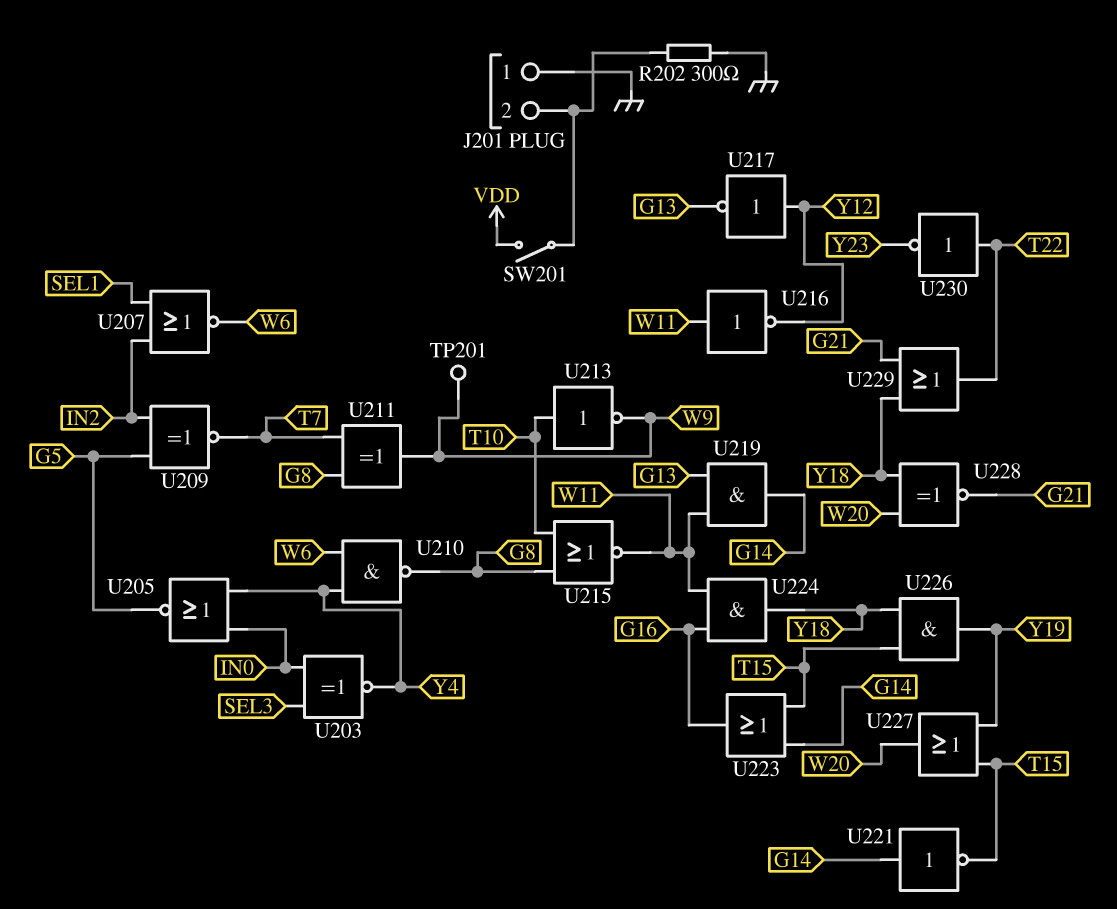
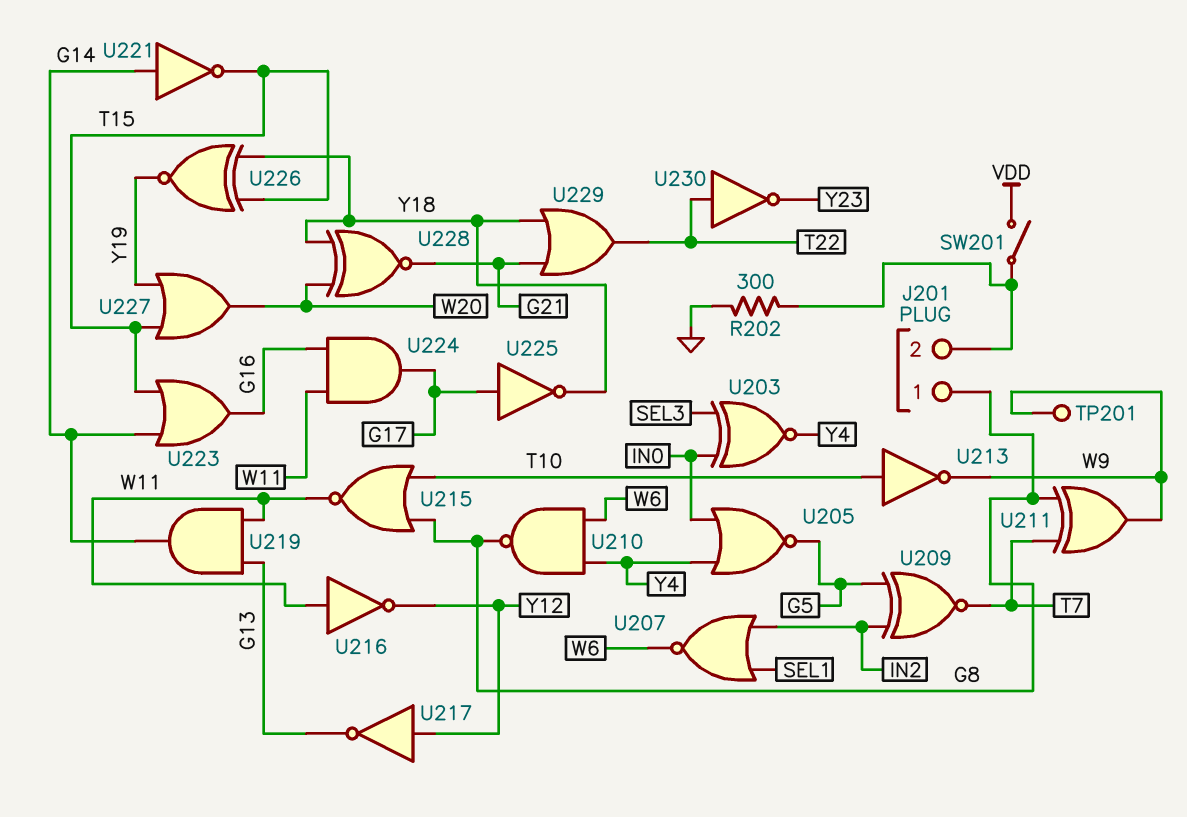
J201 pin 1: GND -> G8
U224: AND (in G16, in W11, out Y18) -> AND (in G16, in W11, out G17)
U225: none -> NOT (in G17, out Y18)
U226: AND (in T15, in Y18, out Y19) -> XNOR (in T15, in Y18, out Y19)

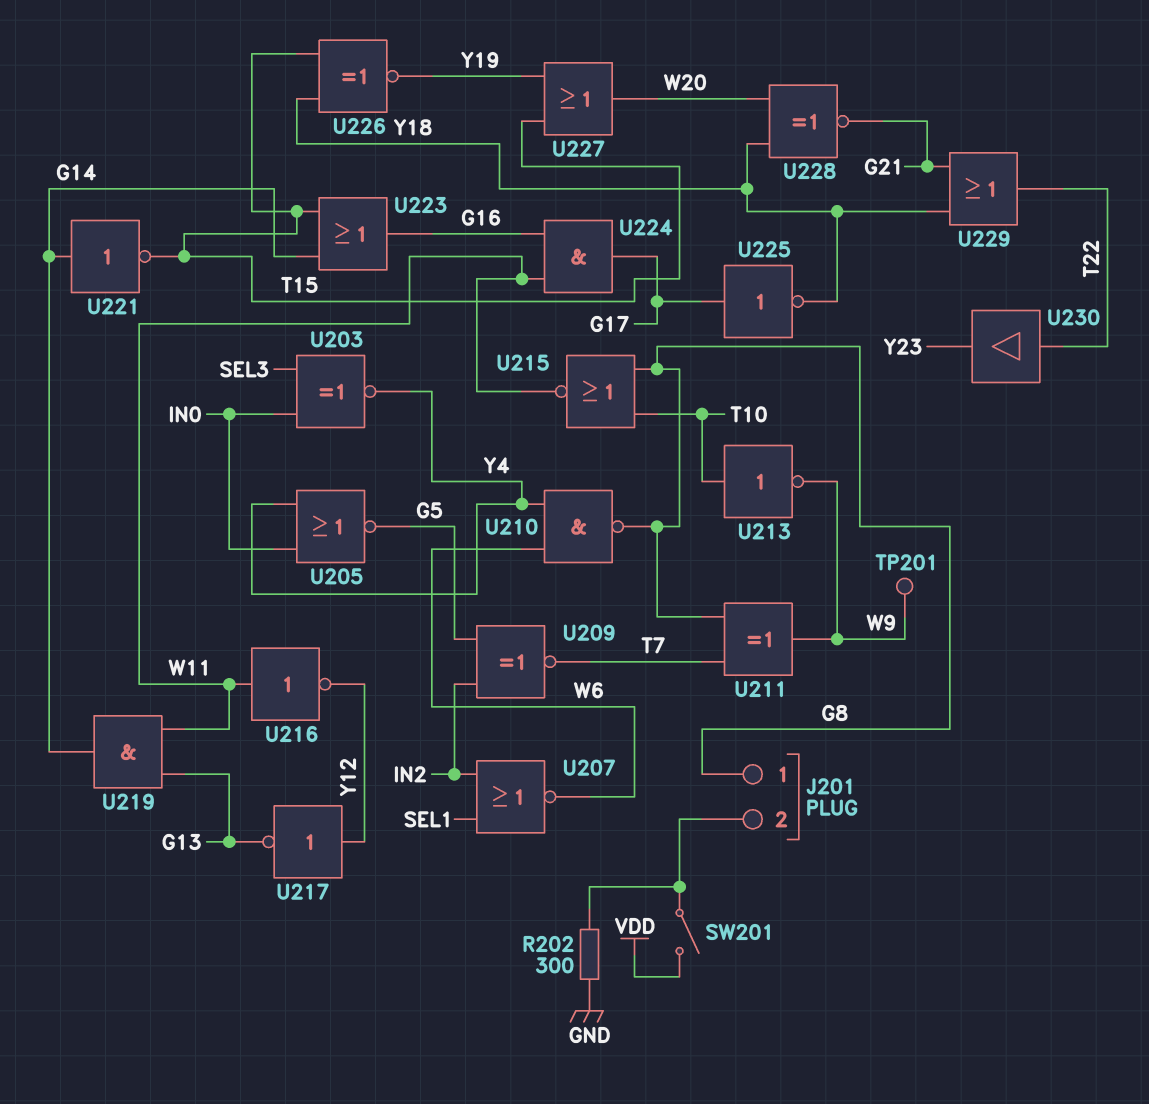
U230: NOT (in T22, out Y23) -> buffer (in T22, out Y23)

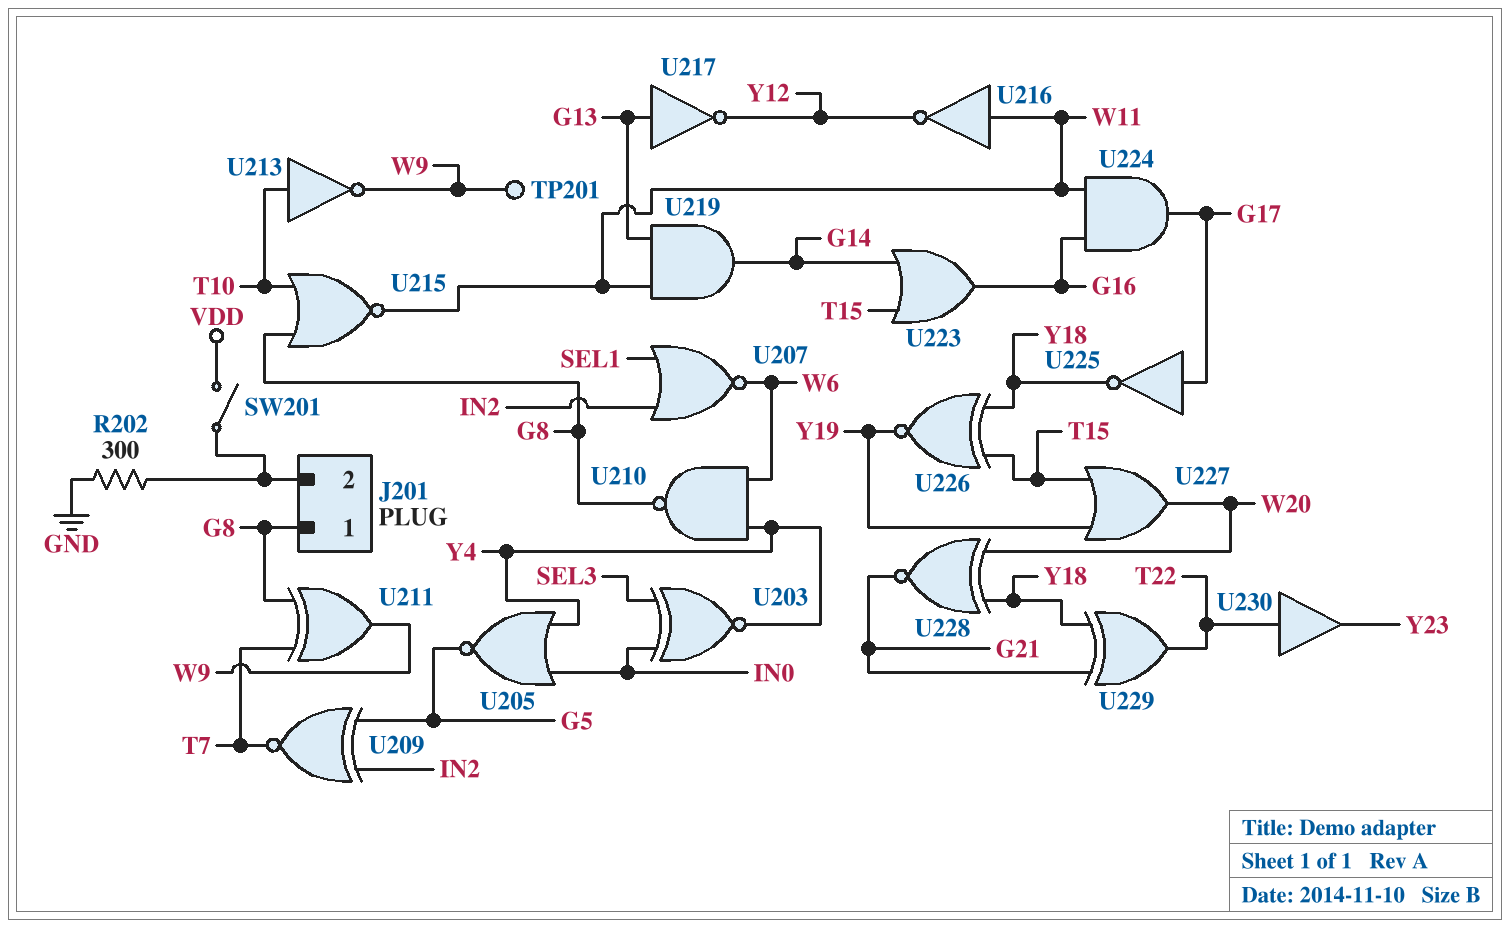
U217: NOT (in Y12, out G13) -> NOT (in G13, out Y12)
U221: NOT (in G14, out T15) -> none
U229: OR (in G21, in Y18, out T22) -> XOR (in G21, in Y18, out T22)

